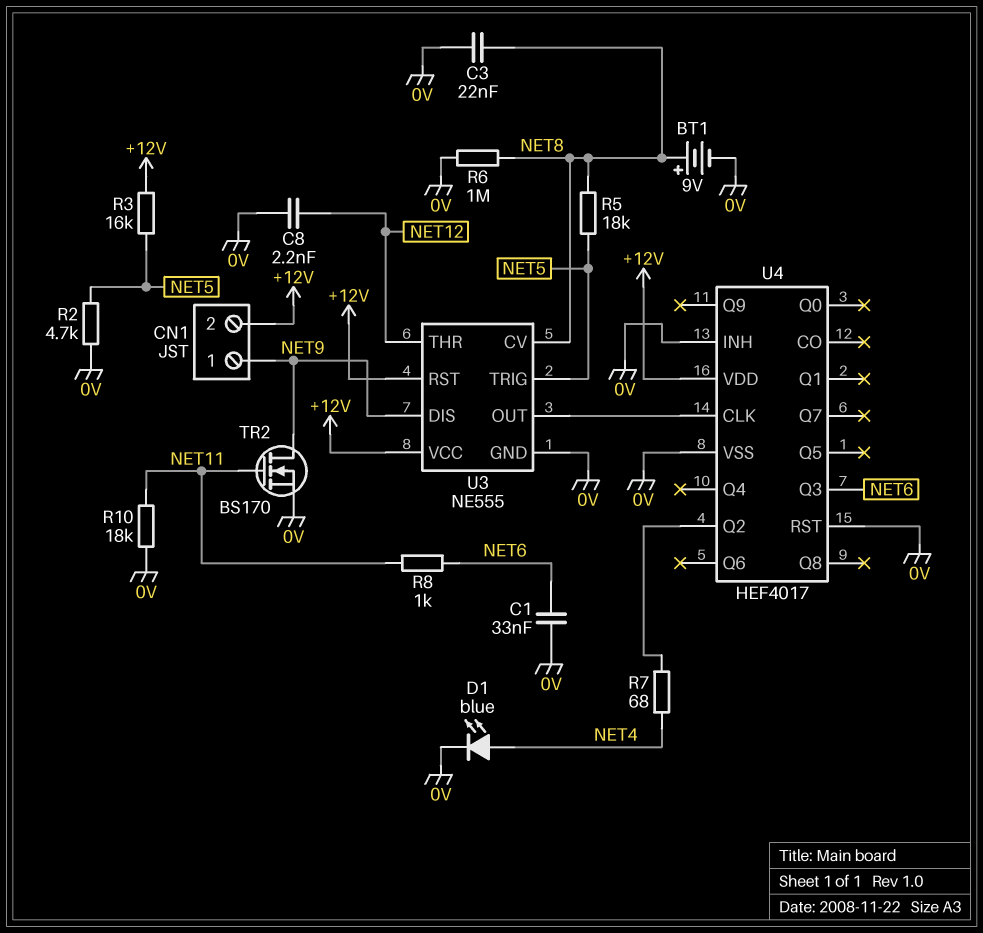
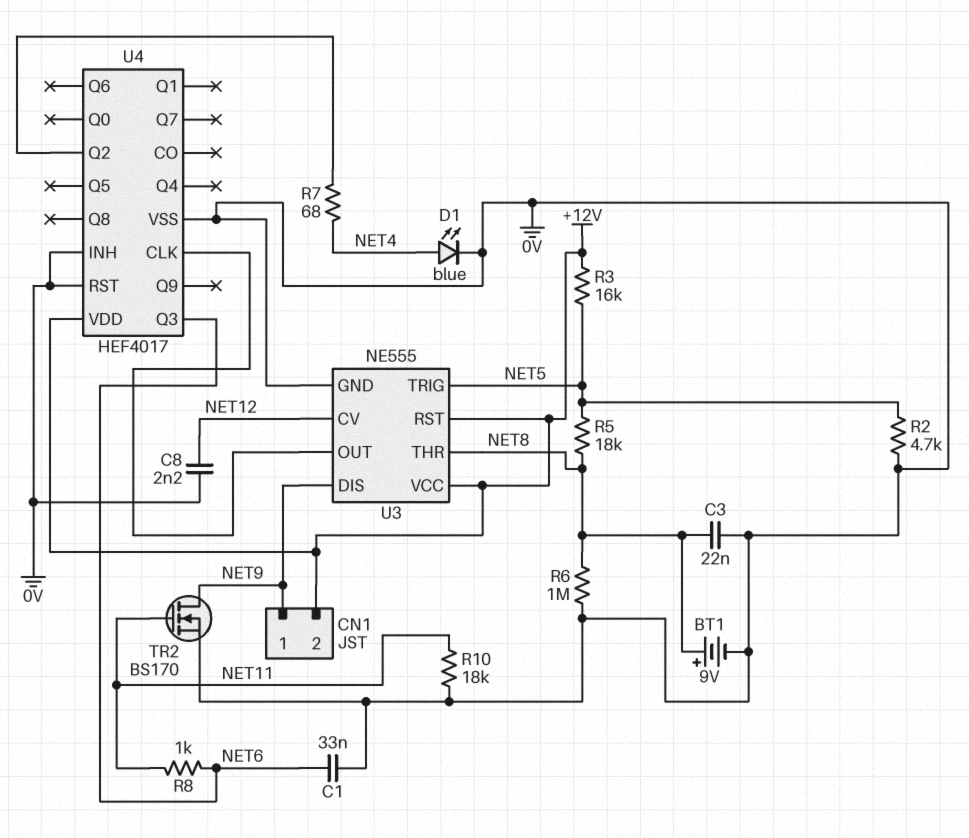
U3 pin CV: NET8 -> NET12
U3 pin THR: NET12 -> NET8

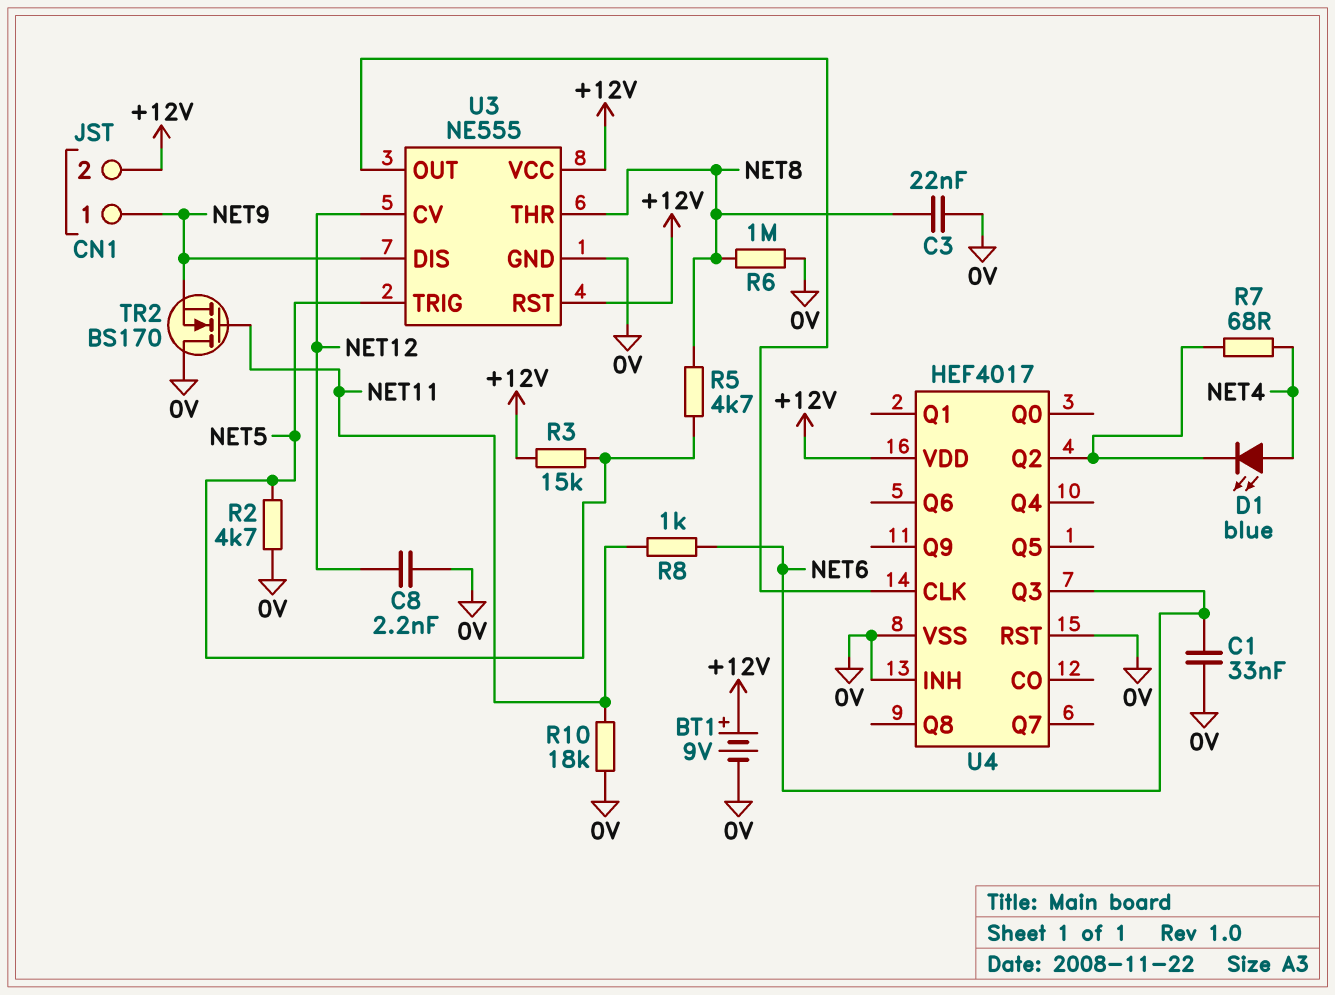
BT1: 9V (plus NET8, minus 0V) -> 9V (plus +12V, minus 0V)
D1: LED blue (A NET4, K 0V) -> LED blue (A NET4, K U4/Q2)
R3: 16k (+12V, NET5) -> 15k (+12V, NET5)
R5: 18k (NET5, NET8) -> 4.7k (NET5, NET8)
TR2: NMOS BS170 (G NET11, D NET9, S 0V) -> NMOS BS170 (G NET11, D 0V, S NET9)

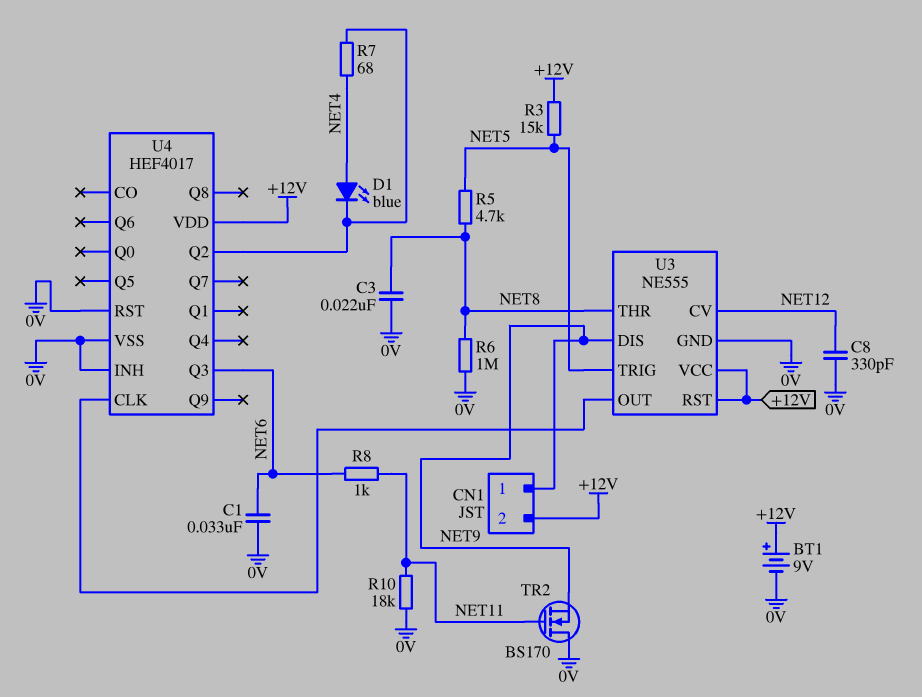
C8: 2.2nF (0V, NET12) -> 330pF (0V, NET12)
R2: 4.7k (0V, NET5) -> none

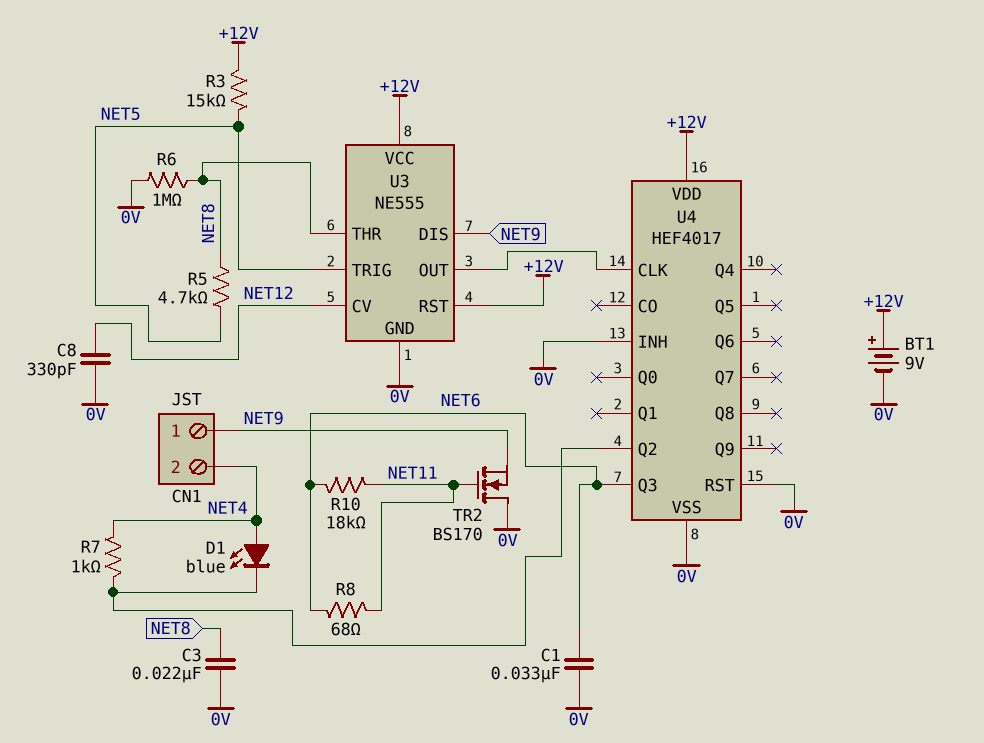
CN1 pin 2: +12V -> NET4
R7: 68 (NET4, U4/Q2) -> 1k (NET4, U4/Q2)
R8: 1k (NET6, NET11) -> 68 (NET6, NET11)
R10: 18k (0V, NET11) -> 18k (NET6, NET11)

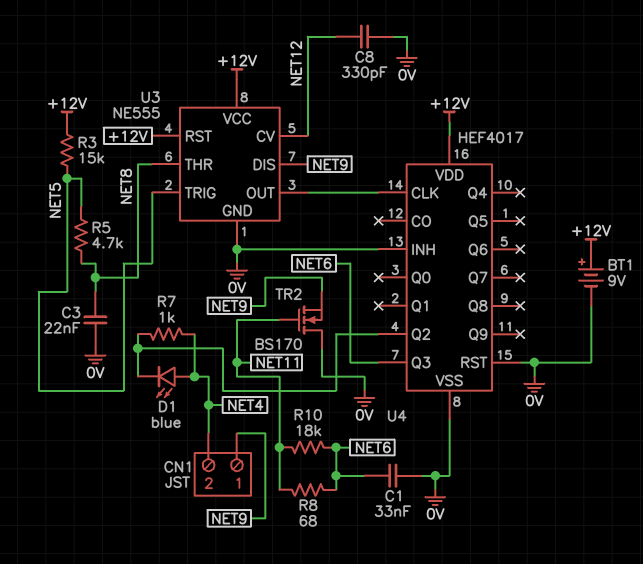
R6: 1M (0V, NET8) -> none

